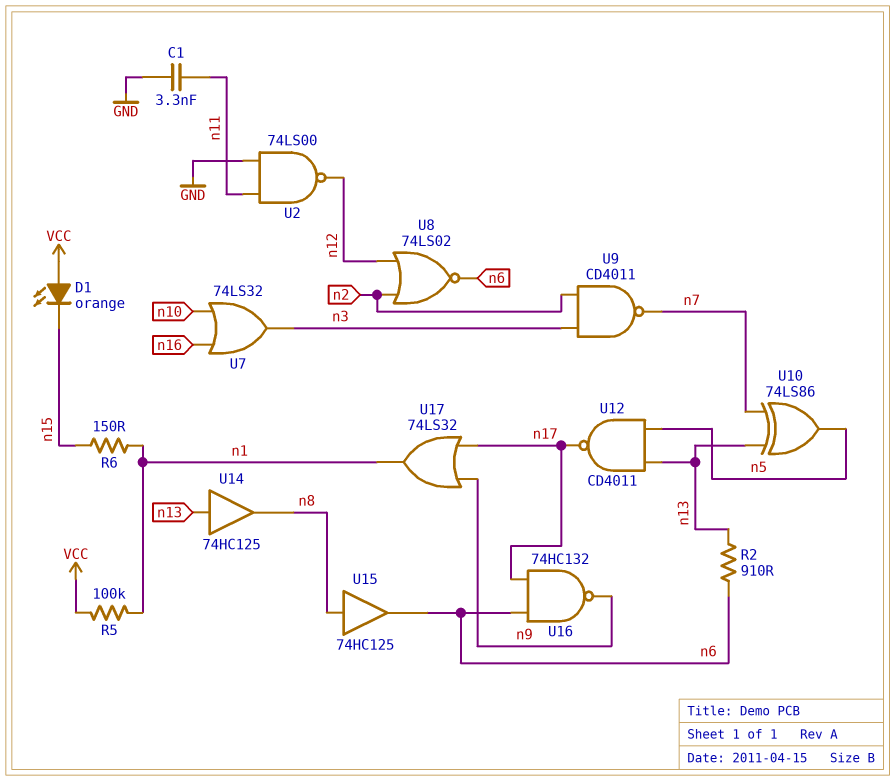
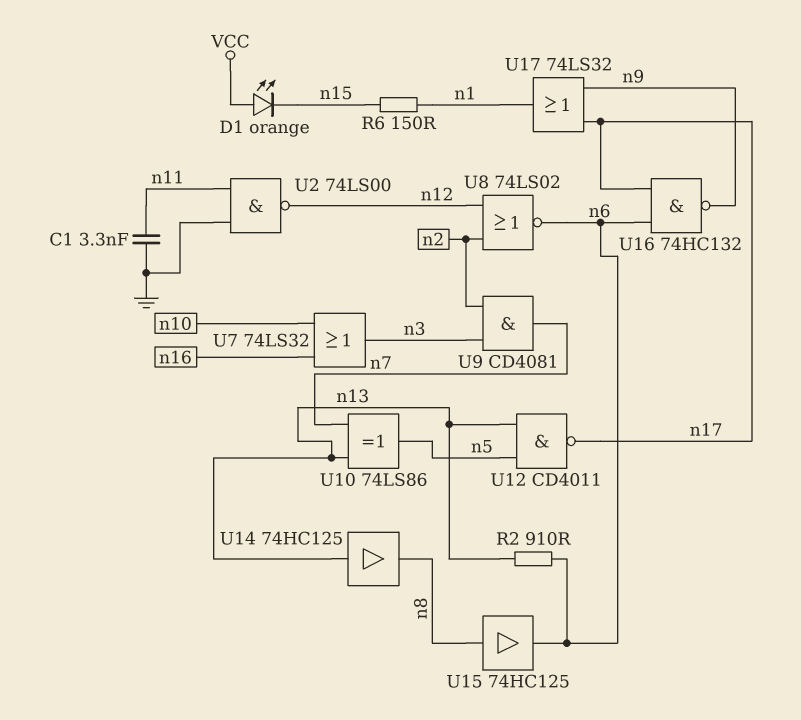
R5: 100k (VCC, n1) -> none
U9: NAND CD4011 (in n2, in n3, out n7) -> AND CD4081 (in n2, in n3, out n7)

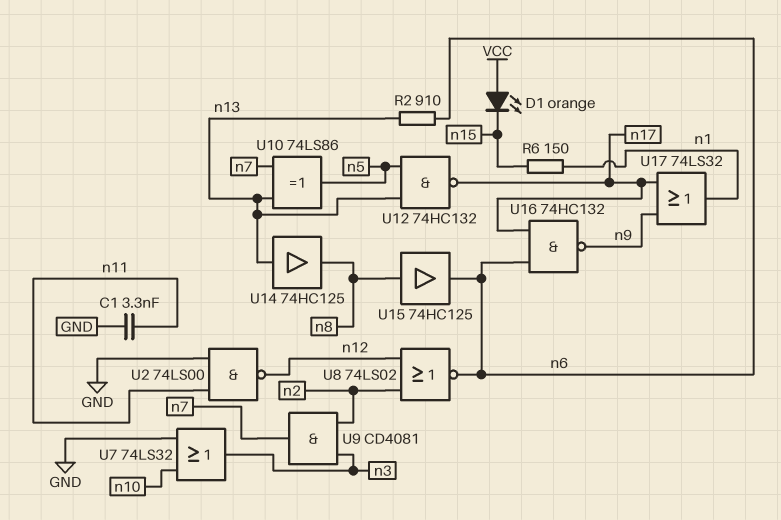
U7: OR 74LS32 (in n10, in n16, out n3) -> OR 74LS32 (in GND, in n10, out n3)
U12: NAND CD4011 (in n5, in n13, out n17) -> NAND 74HC132 (in n5, in n13, out n17)

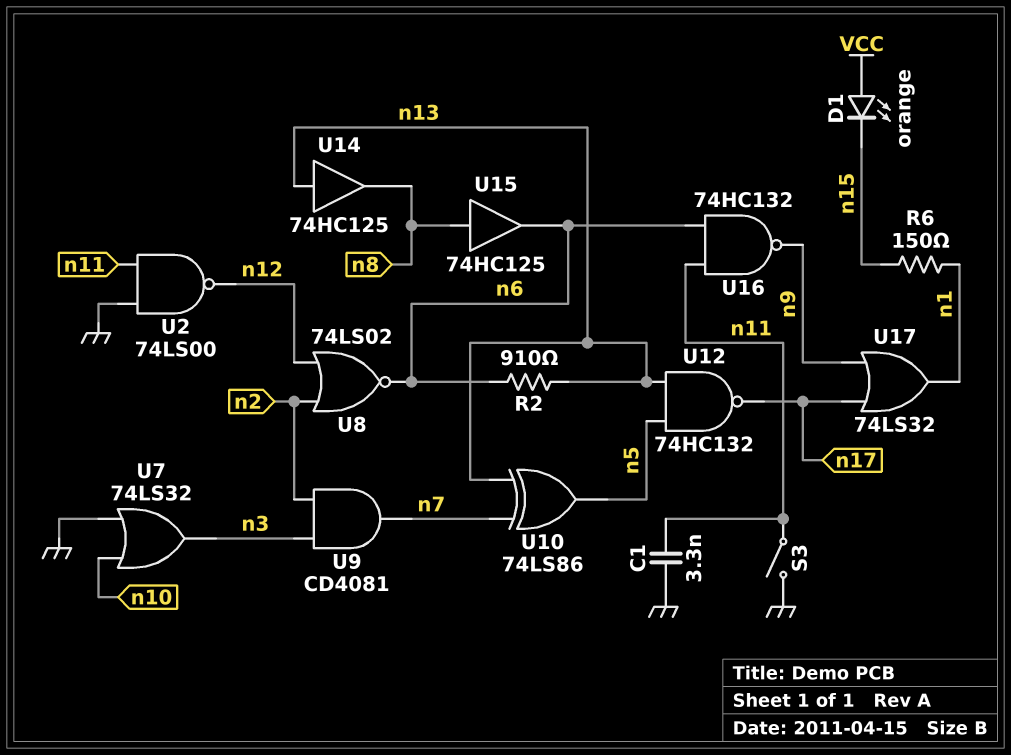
S3: none -> switch (GND, n11)
U16: NAND 74HC132 (in n6, in n17, out n9) -> NAND 74HC132 (in n6, in n11, out n9)

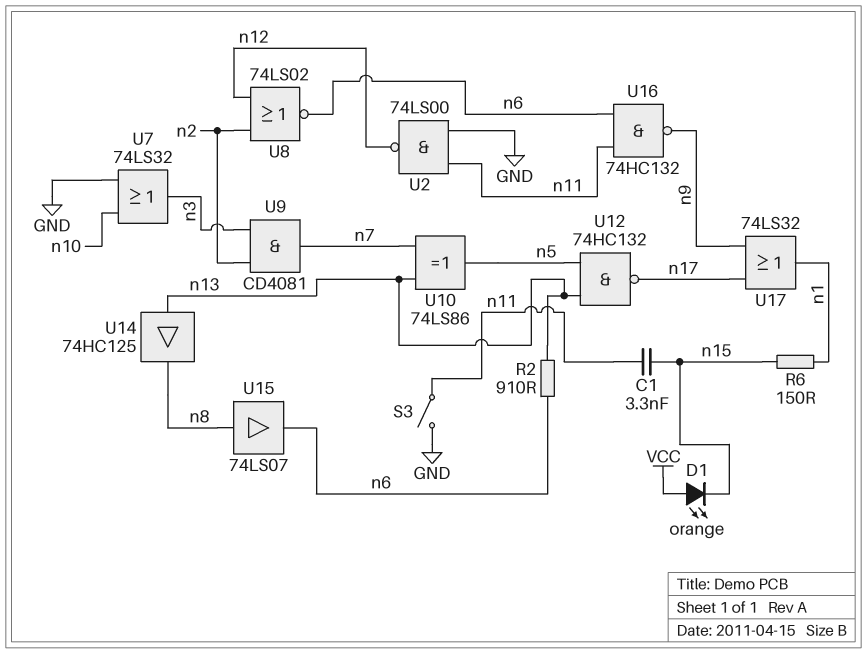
C1: 3.3nF (GND, n11) -> 3.3nF (n11, n15)
U15: buffer 74HC125 (in n8, out n6) -> buffer 74LS07 (in n8, out n6)

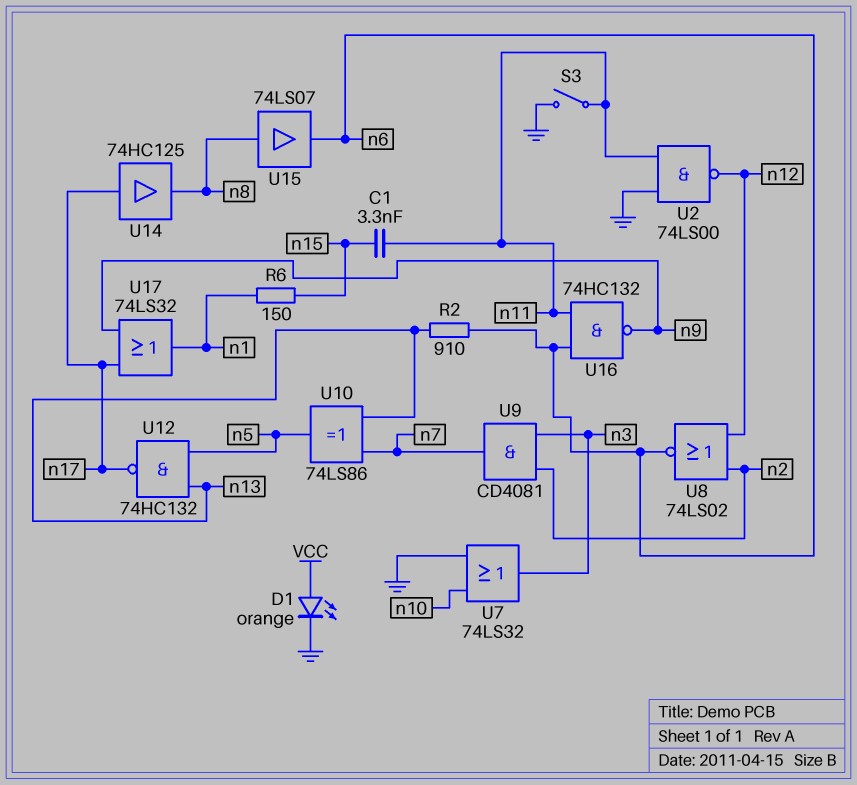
D1: LED orange (A VCC, K n15) -> LED orange (A VCC, K GND)
U14: buffer 74HC125 (in n13, out n8) -> buffer 74HC125 (in n17, out n8)

